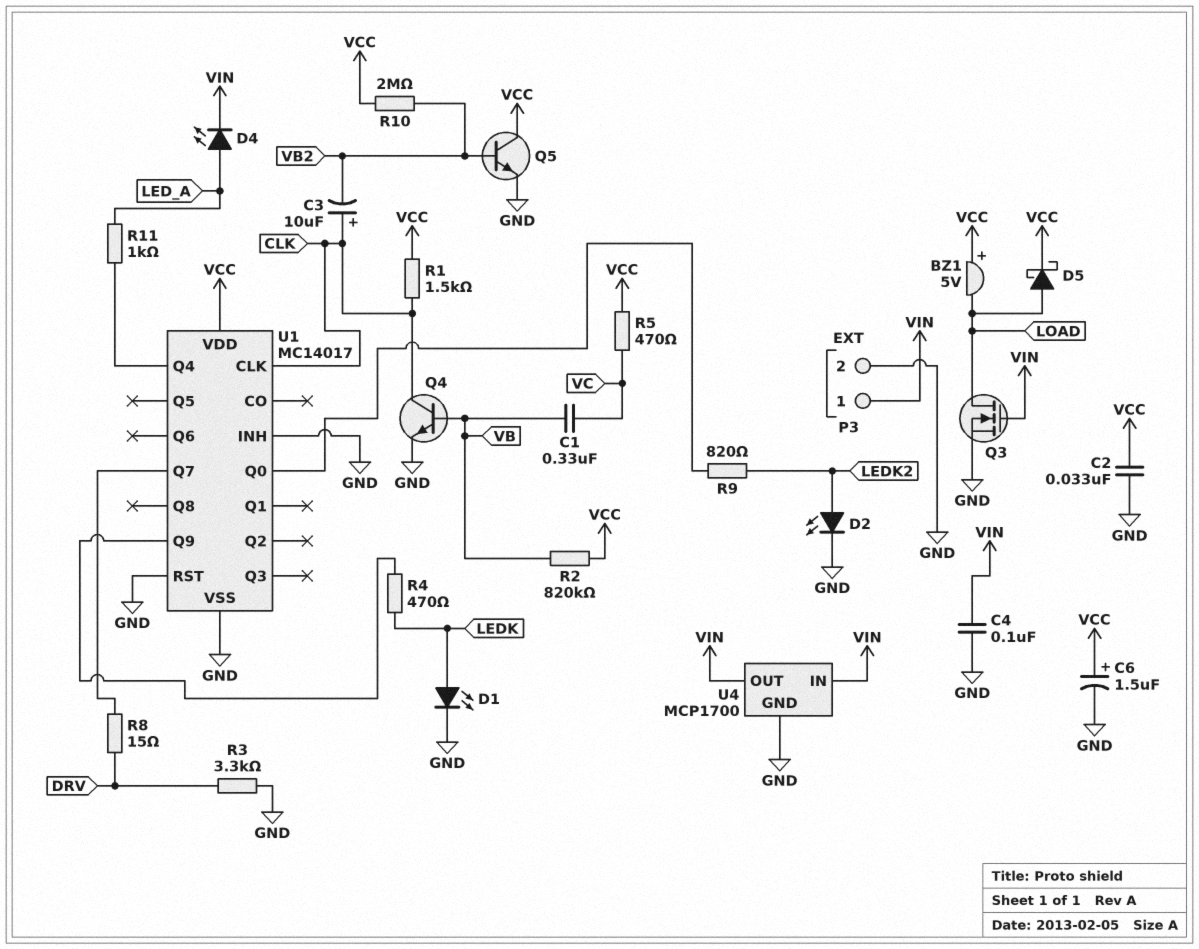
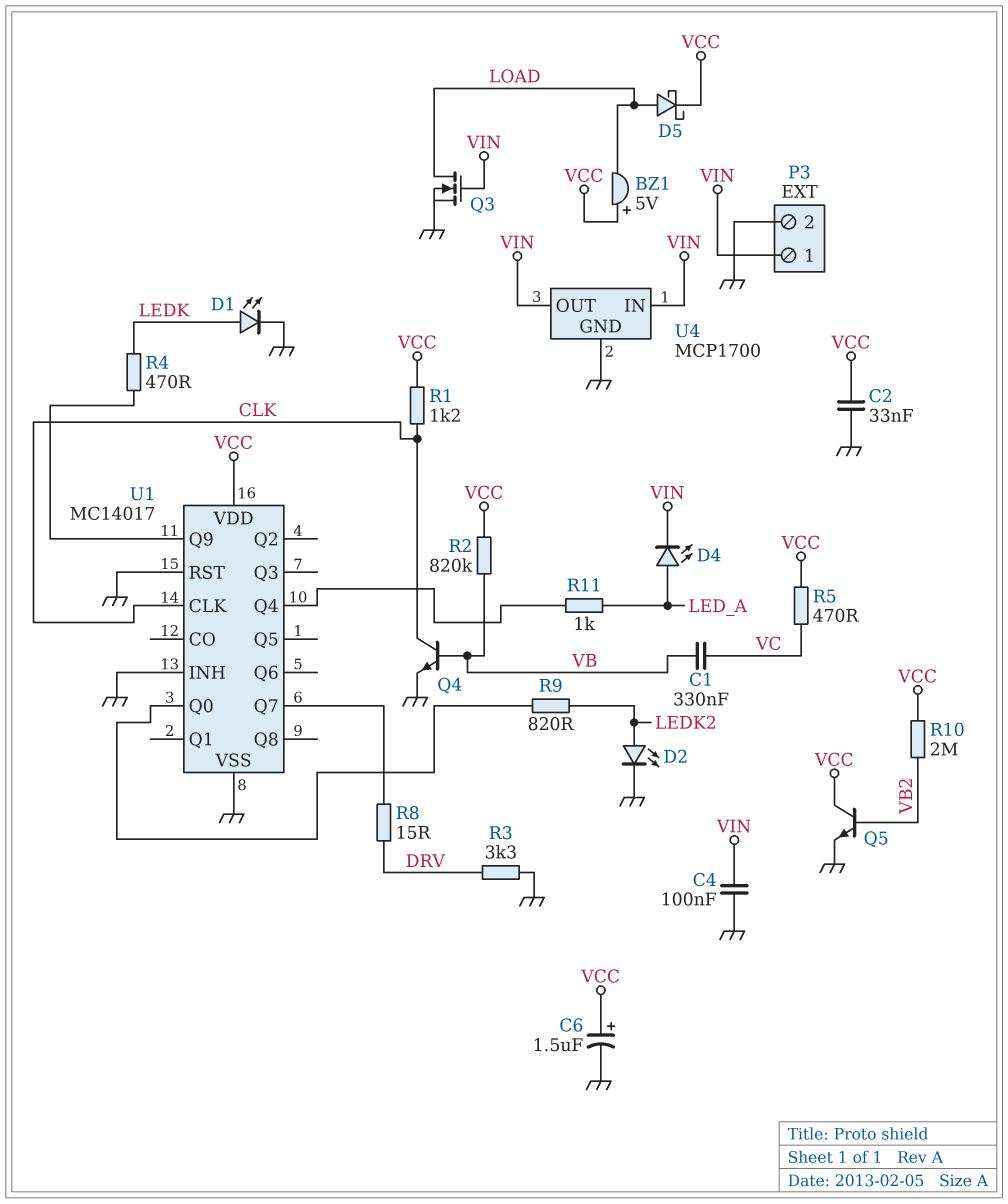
C3: 10uF (plus CLK, minus VB2) -> none
R1: 1.5k (CLK, VCC) -> 1.2k (CLK, VCC)

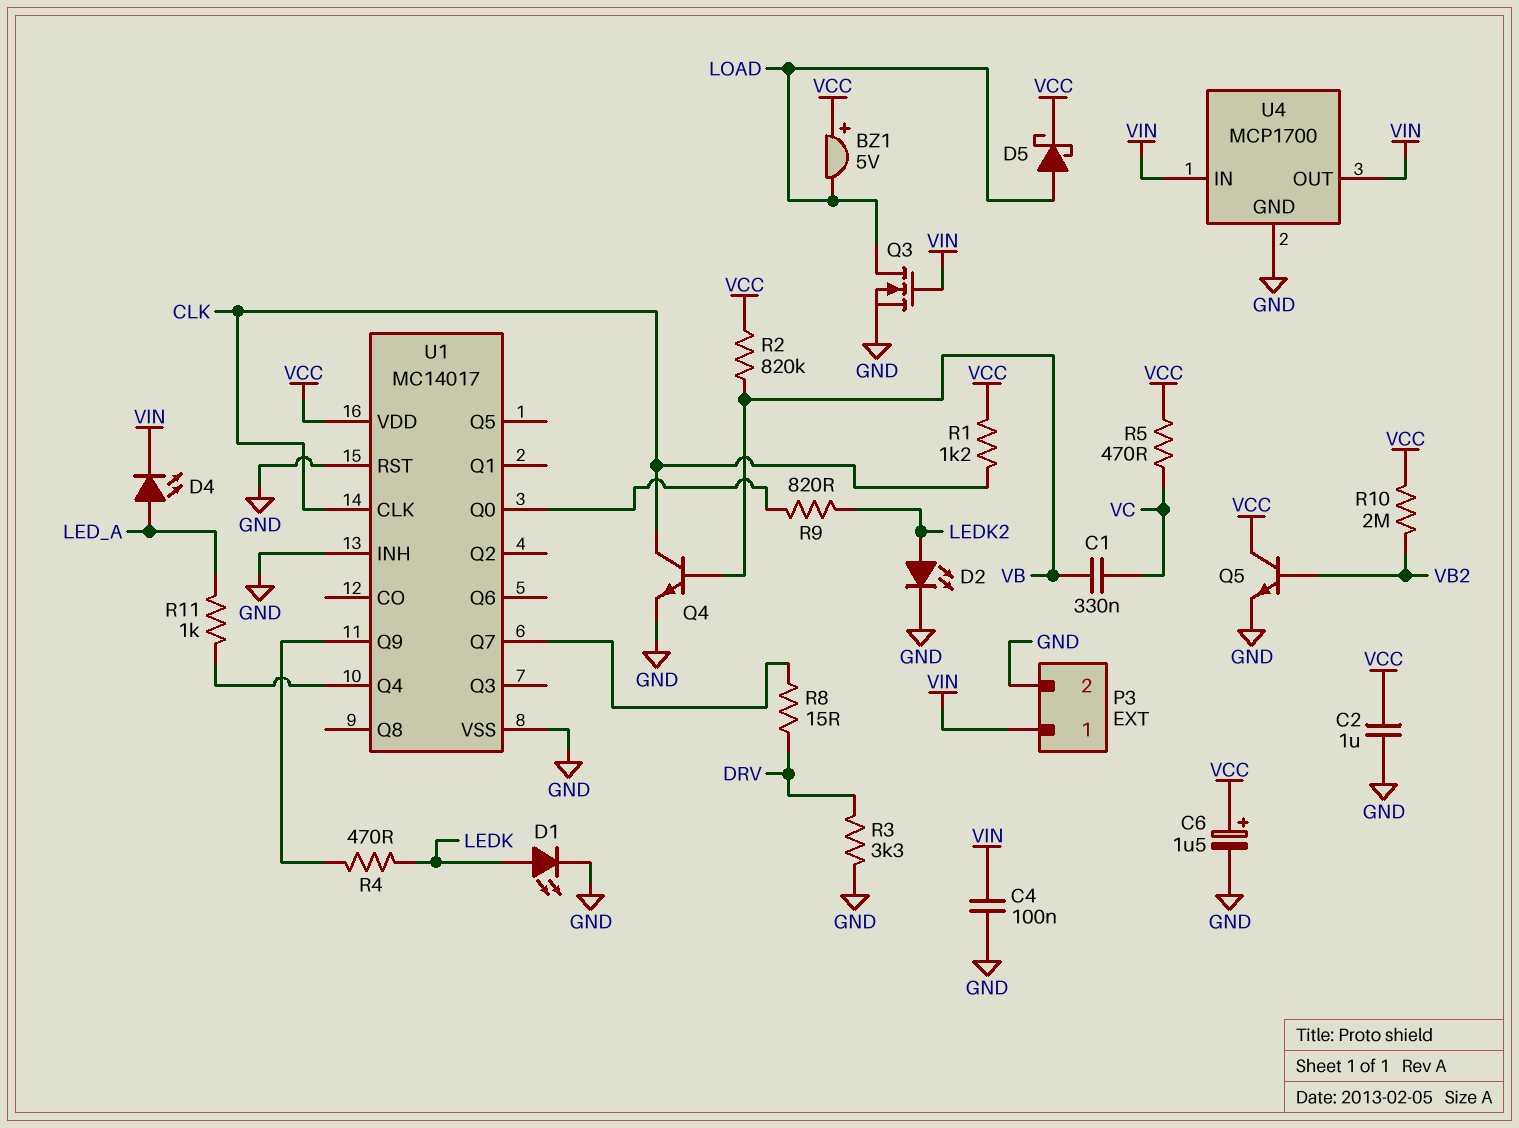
C2: 33nF (GND, VCC) -> 1uF (GND, VCC)

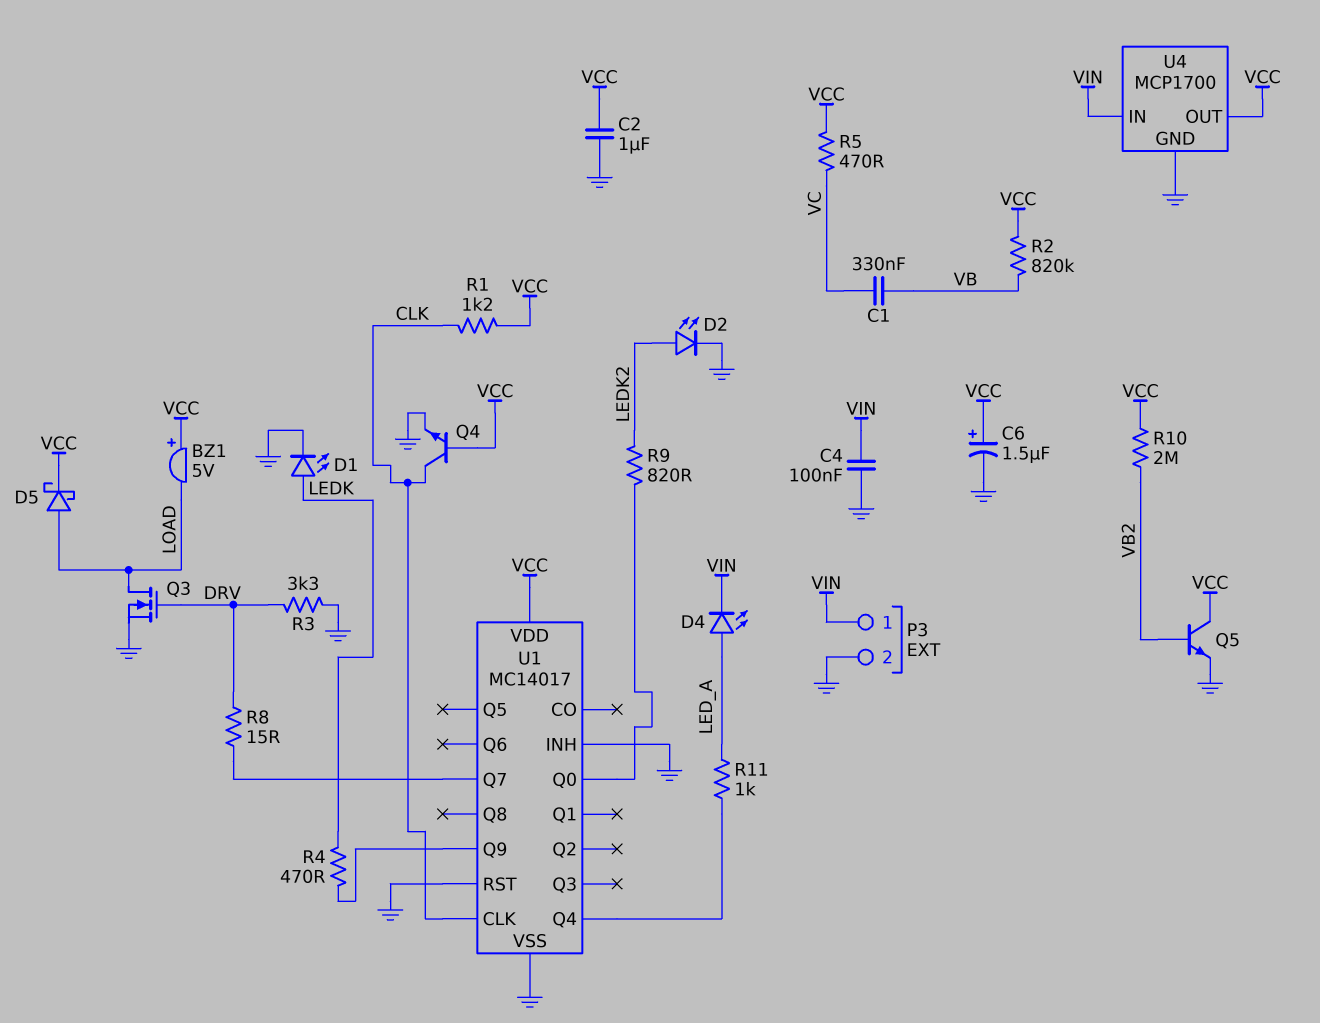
Q3: NMOS (G VIN, D LOAD, S GND) -> NMOS (G DRV, D LOAD, S GND)
Q4: NPN (B VB, C CLK, E GND) -> NPN (B VCC, C CLK, E GND)
U4 pin OUT: VIN -> VCC

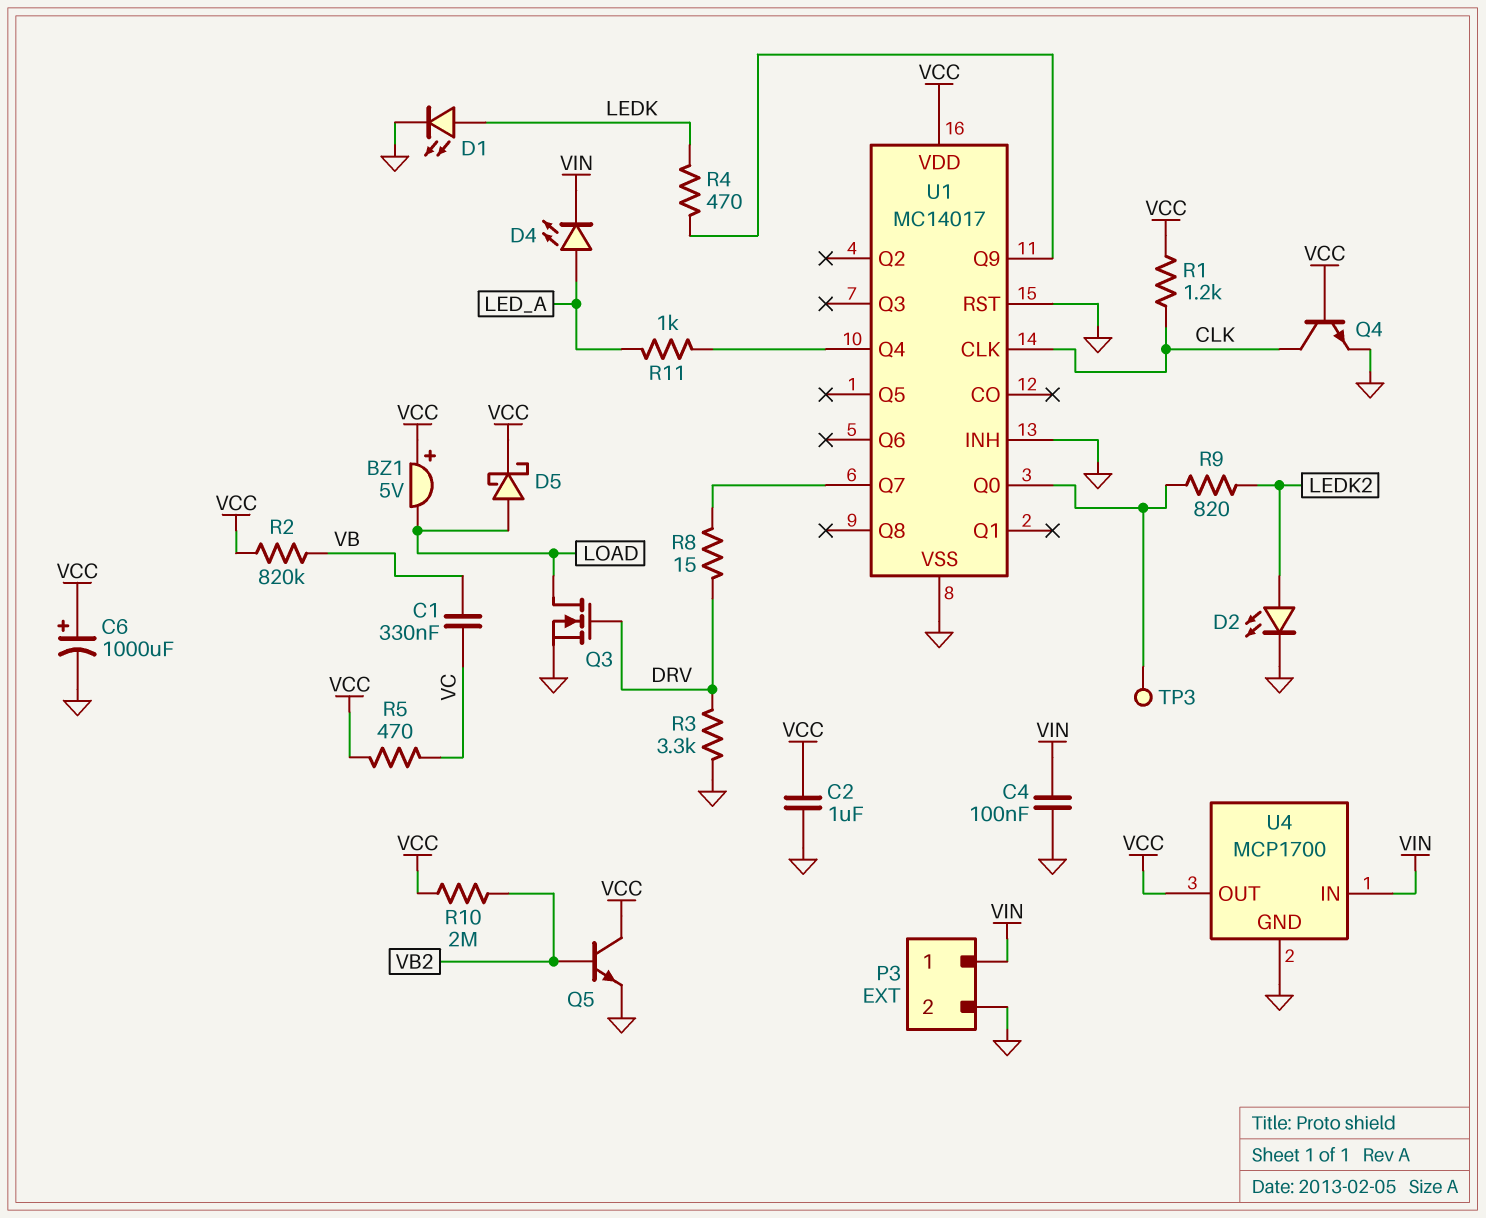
C6: 1.5uF (plus VCC, minus GND) -> 1000uF (plus VCC, minus GND)
TP3: none -> test point (U1/Q0)

